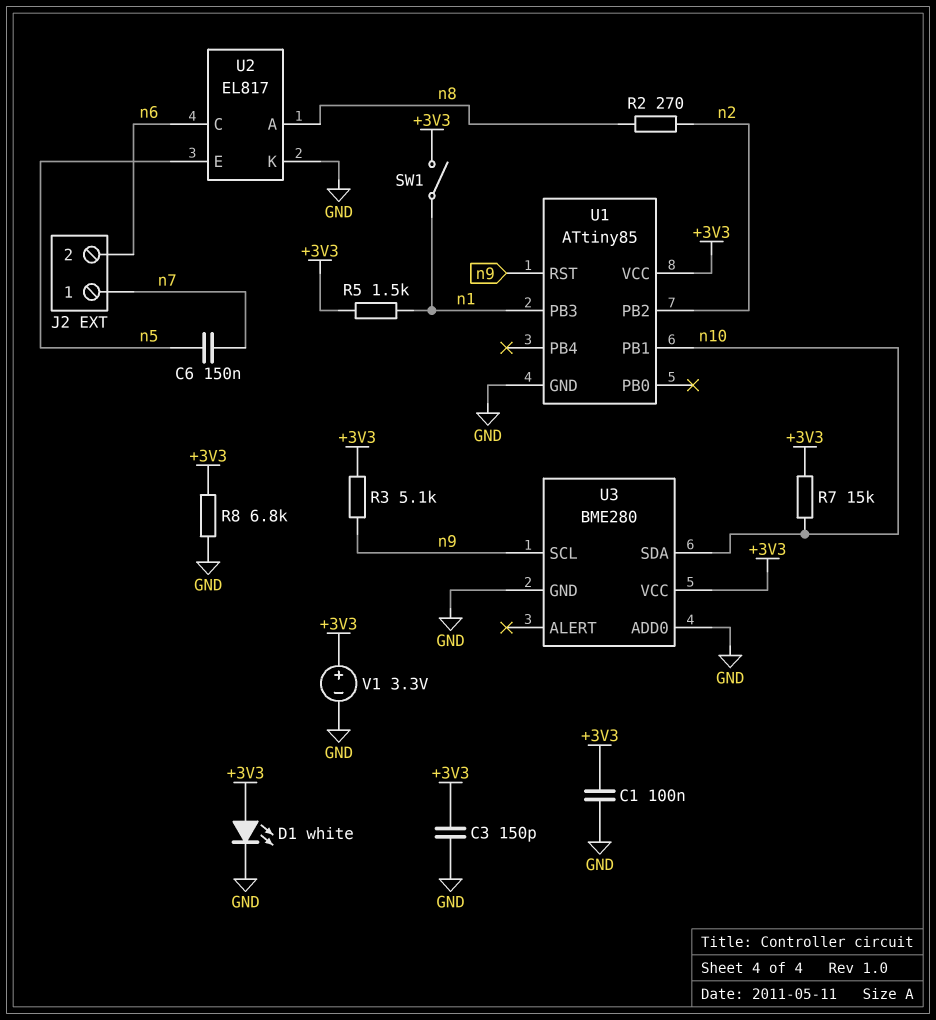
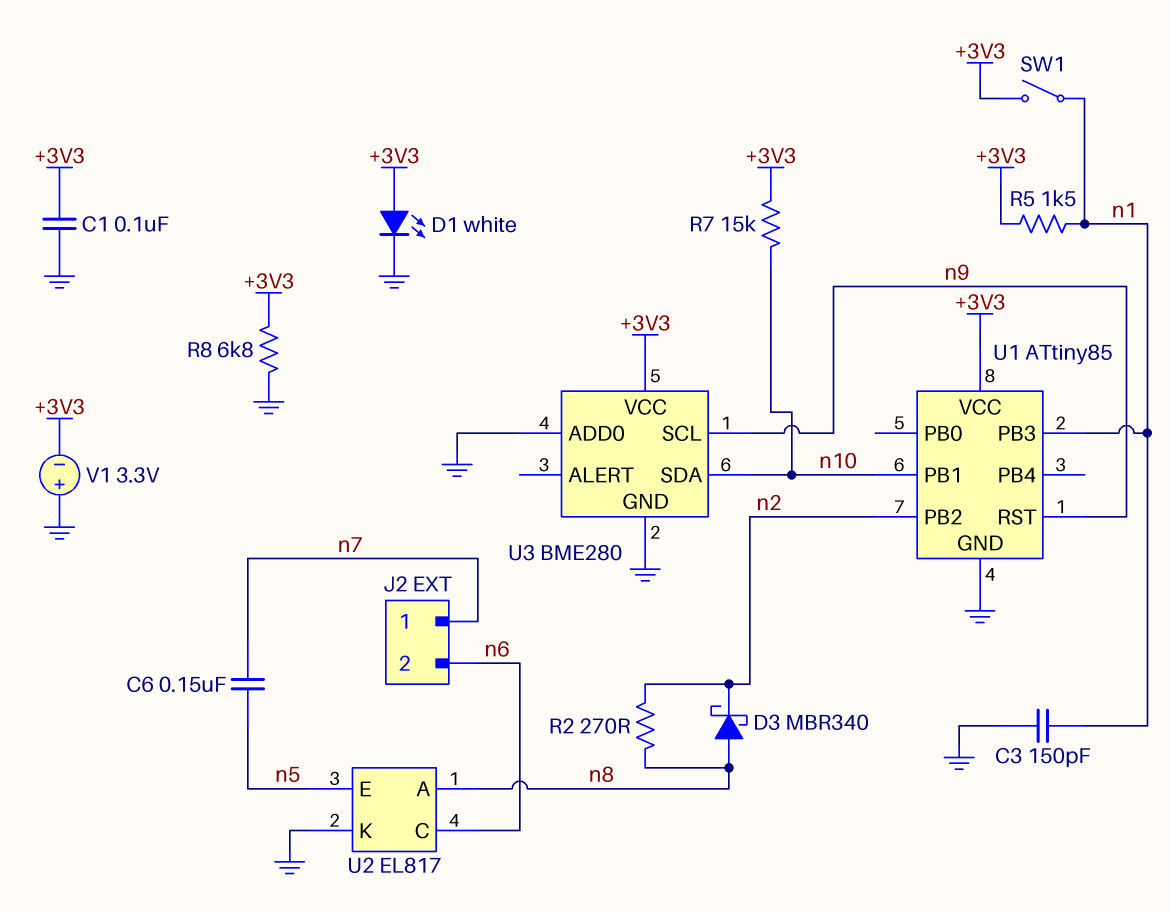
C3: 150pF (+3V3, GND) -> 150pF (GND, n1)
D3: none -> schottky MBR340 (A n8, K n2)
R3: 5.1k (+3V3, n9) -> none
V1: 3.3V (plus +3V3, minus GND) -> 3.3V (plus GND, minus +3V3)

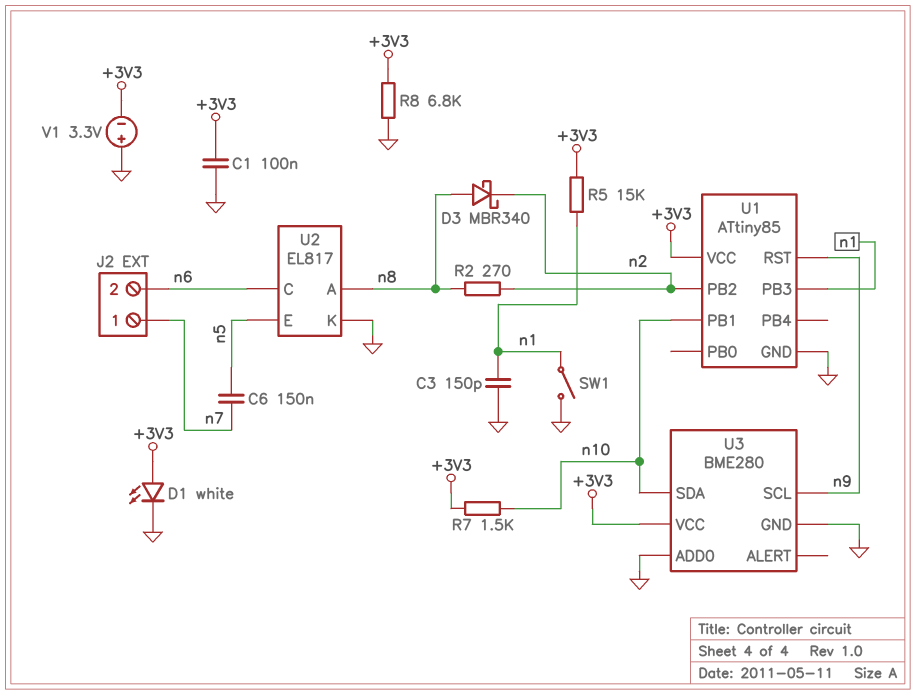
R5: 1.5k (+3V3, n1) -> 15k (+3V3, n1)
R7: 15k (+3V3, n10) -> 1.5k (+3V3, n10)
SW1: switch (+3V3, n1) -> switch (GND, n1)

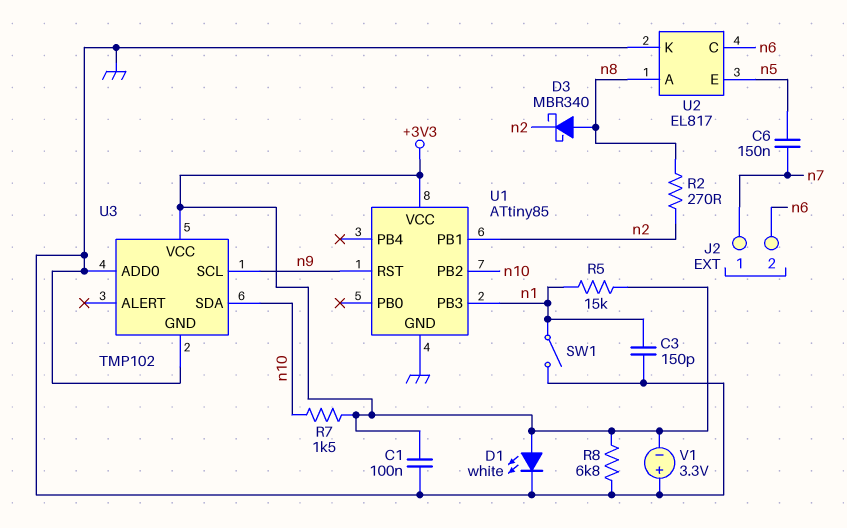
U1 pin PB1: n10 -> n2
U1 pin PB2: n2 -> n10
U3: BME280 -> TMP102

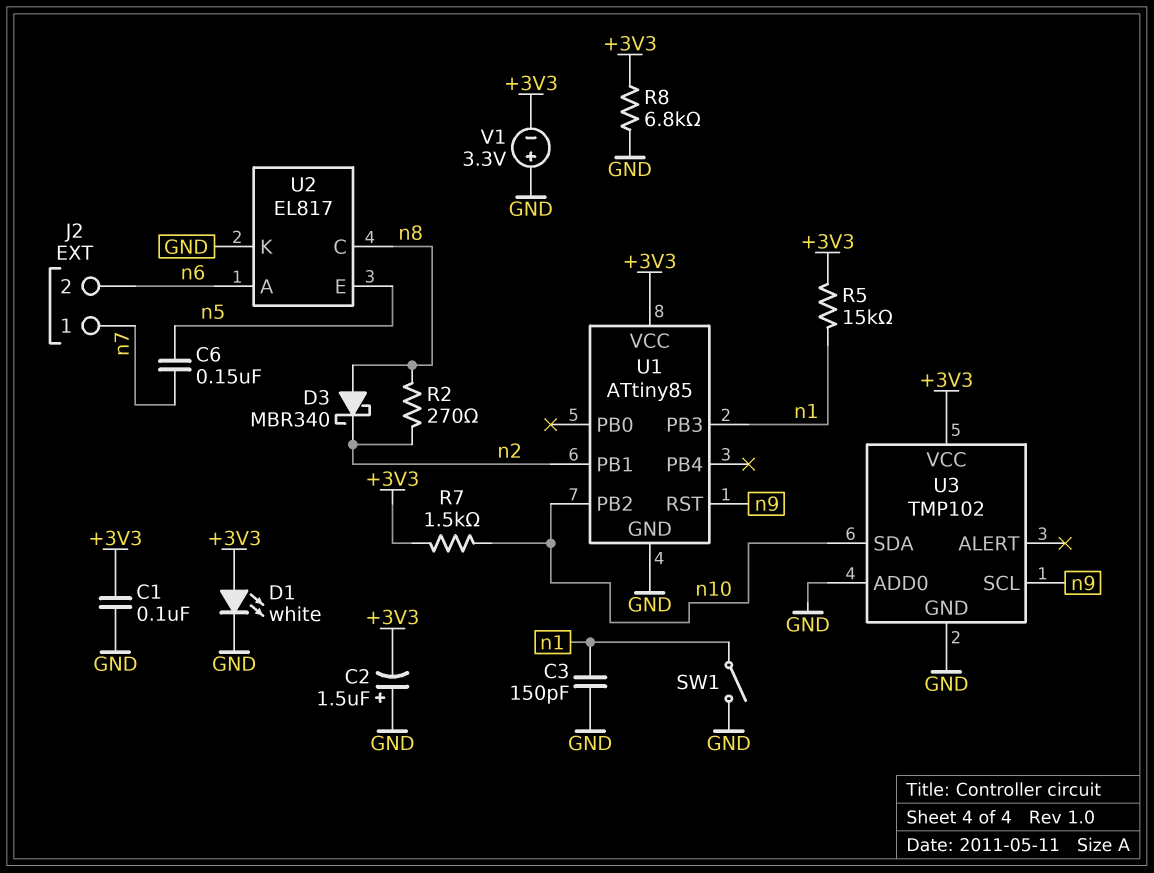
C2: none -> 1.5uF (plus GND, minus +3V3)
U2 pin A: n8 -> n6
U2 pin C: n6 -> n8

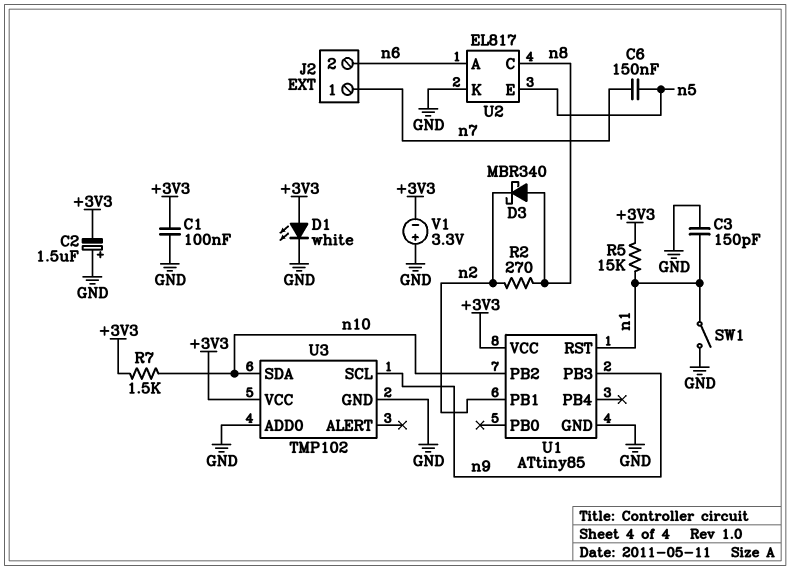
R8: 6.8k (+3V3, GND) -> none
U1 pin PB3: n1 -> n9
U1 pin RST: n9 -> n1

